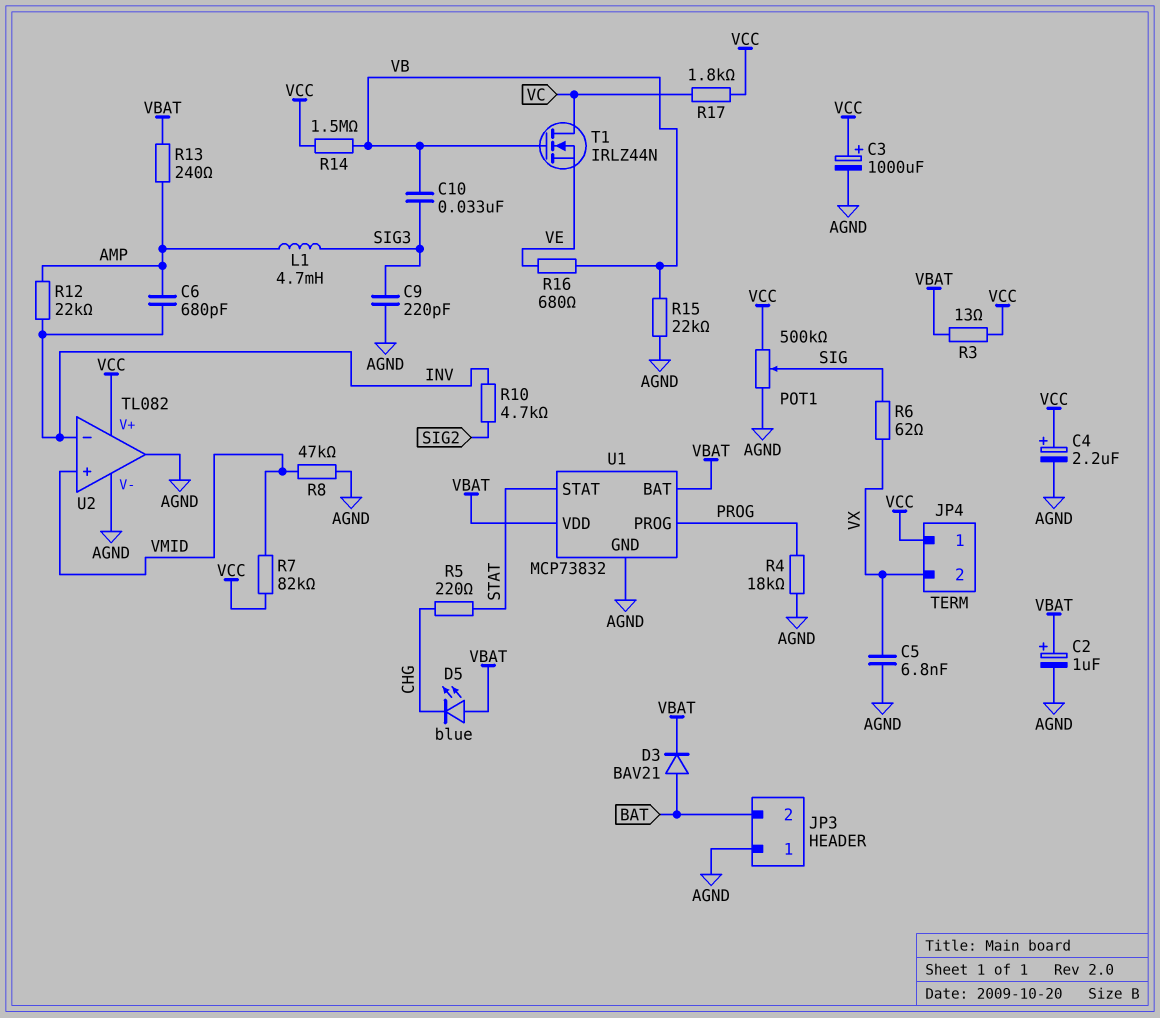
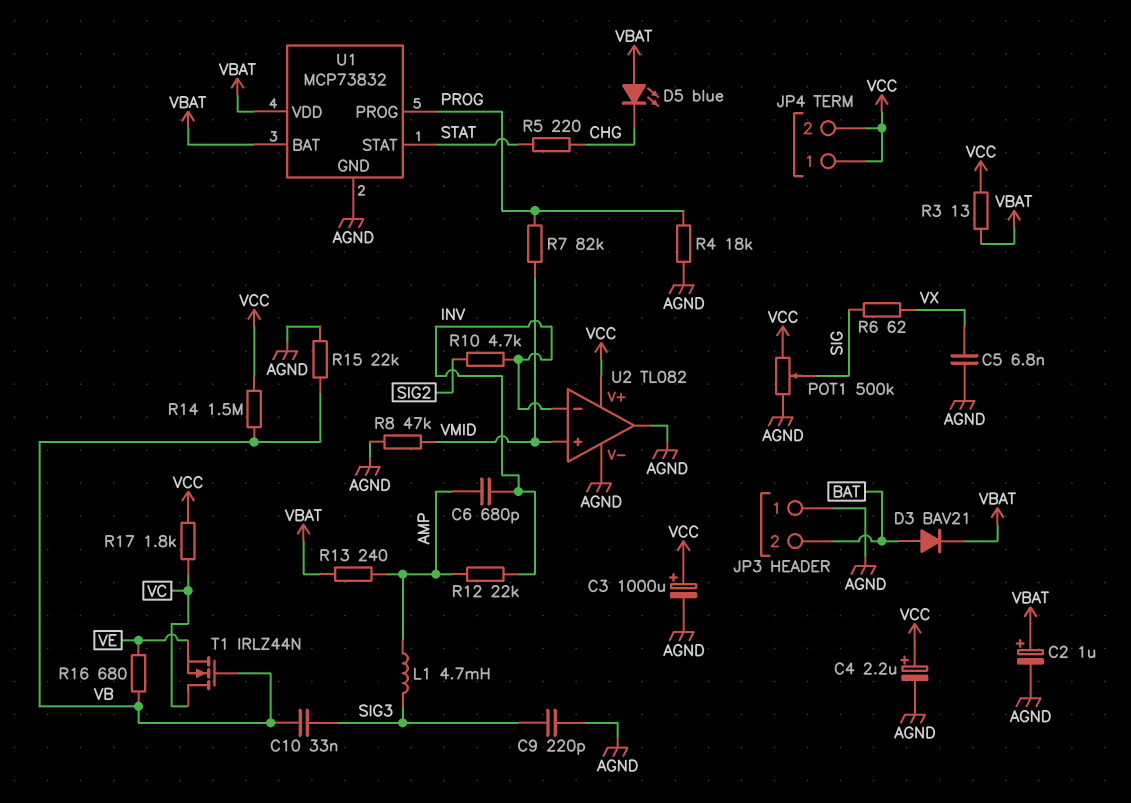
JP4 pin 2: VX -> VCC
R7: 82k (VCC, VMID) -> 82k (PROG, VMID)

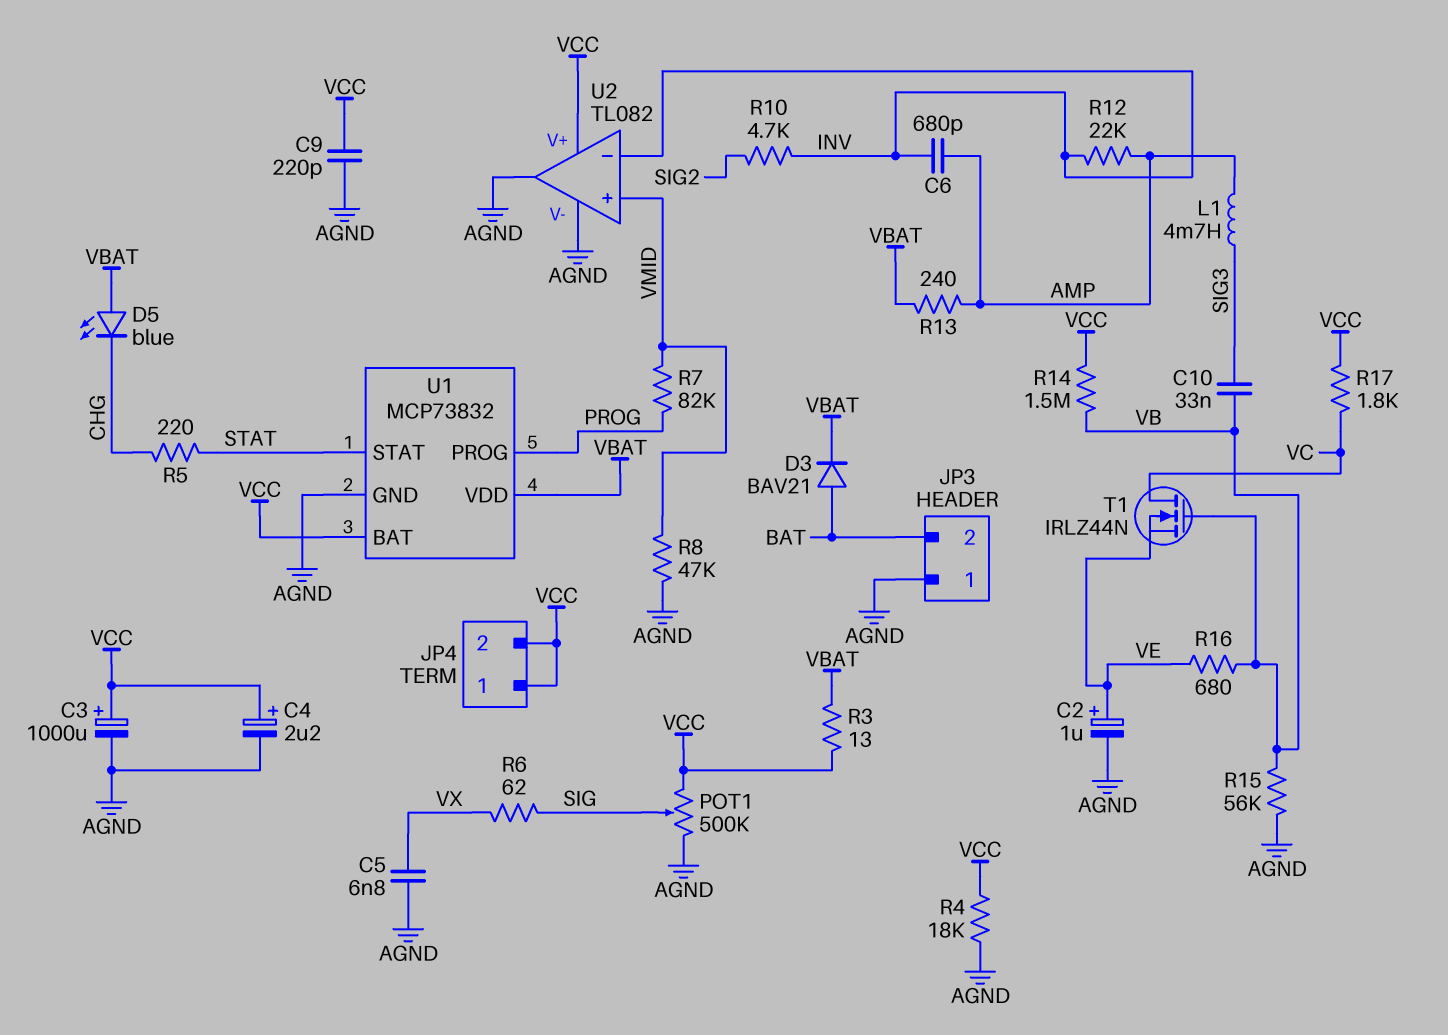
C2: 1uF (plus VBAT, minus AGND) -> 1uF (plus VE, minus AGND)
C9: 220pF (AGND, SIG3) -> 220pF (AGND, VCC)
R4: 18k (AGND, PROG) -> 18k (AGND, VCC)
R15: 22k (AGND, VB) -> 56k (AGND, VB)
U1 pin BAT: VBAT -> VCC

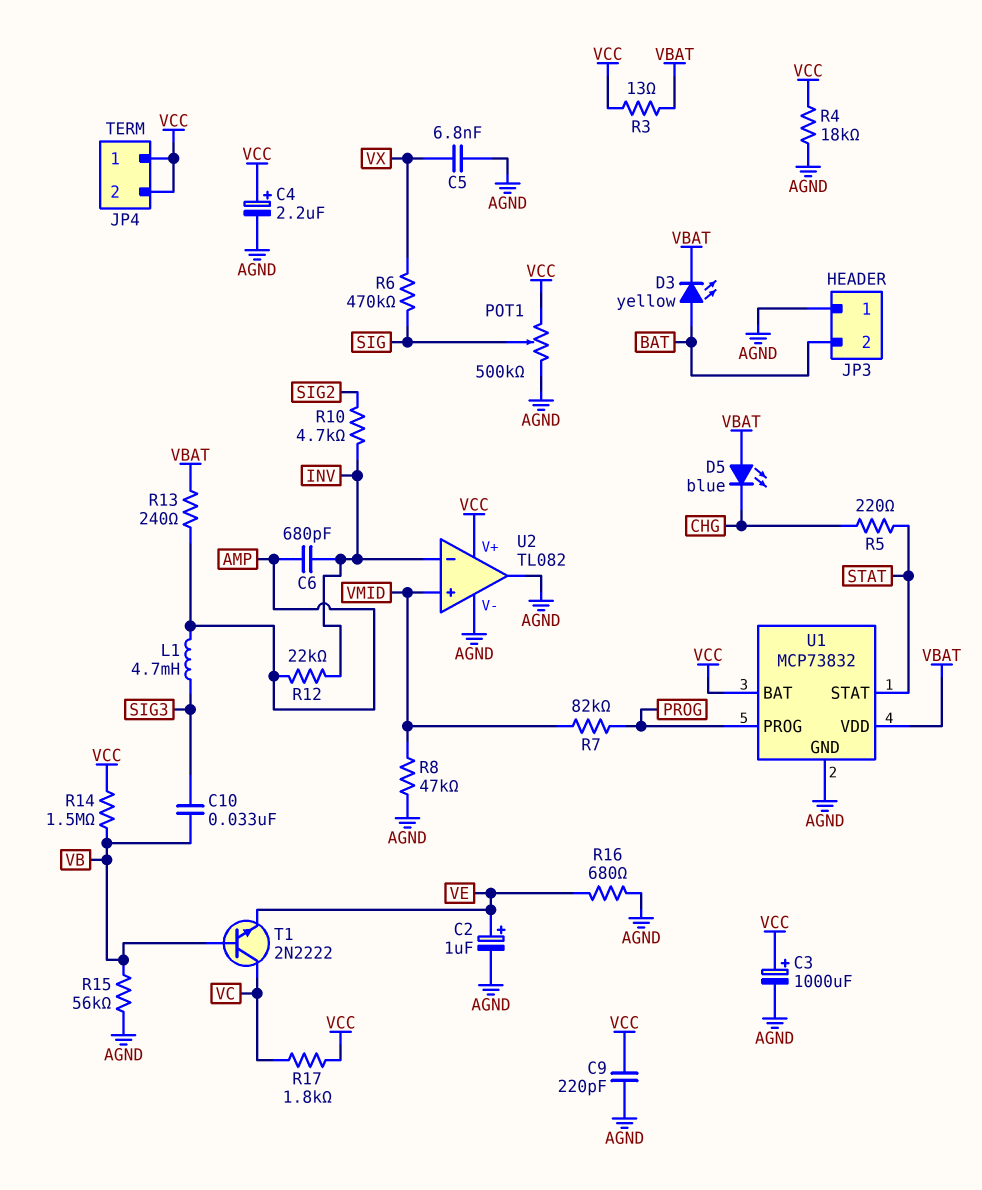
D3: diode BAV21 (A BAT, K VBAT) -> LED yellow (A BAT, K VBAT)
R6: 62 (SIG, VX) -> 470k (SIG, VX)
R16: 680 (VB, VE) -> 680 (AGND, VE)
T1: NMOS IRLZ44N (G VB, D VC, S VE) -> NPN 2N2222 (B VB, C VC, E VE)

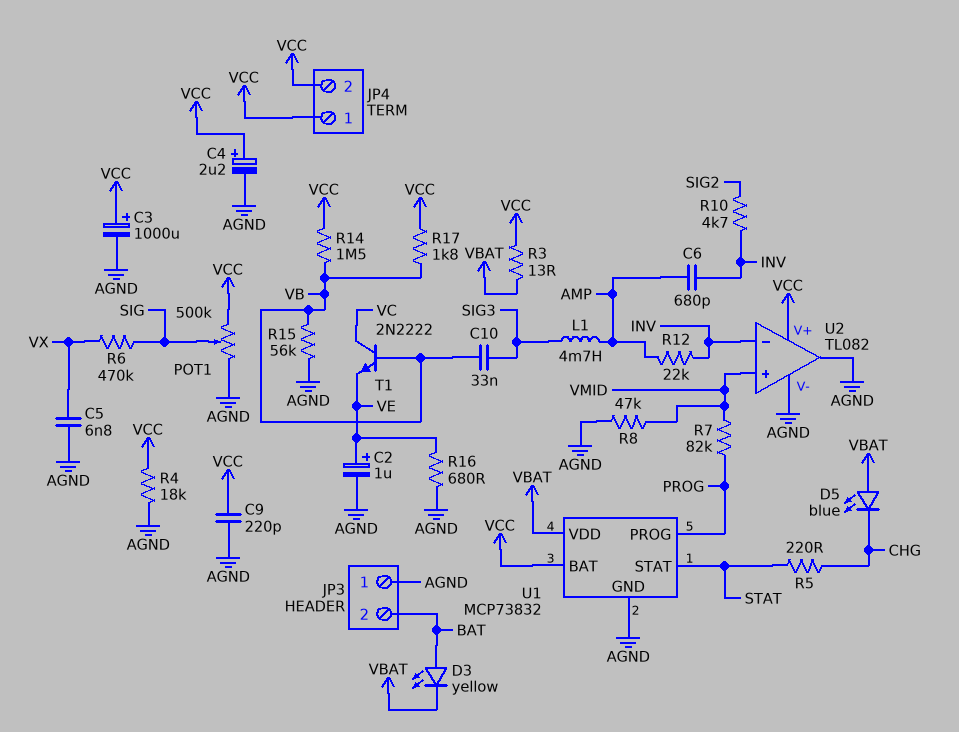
R13: 240 (AMP, VBAT) -> none
R17: 1.8k (VC, VCC) -> 1.8k (VB, VCC)

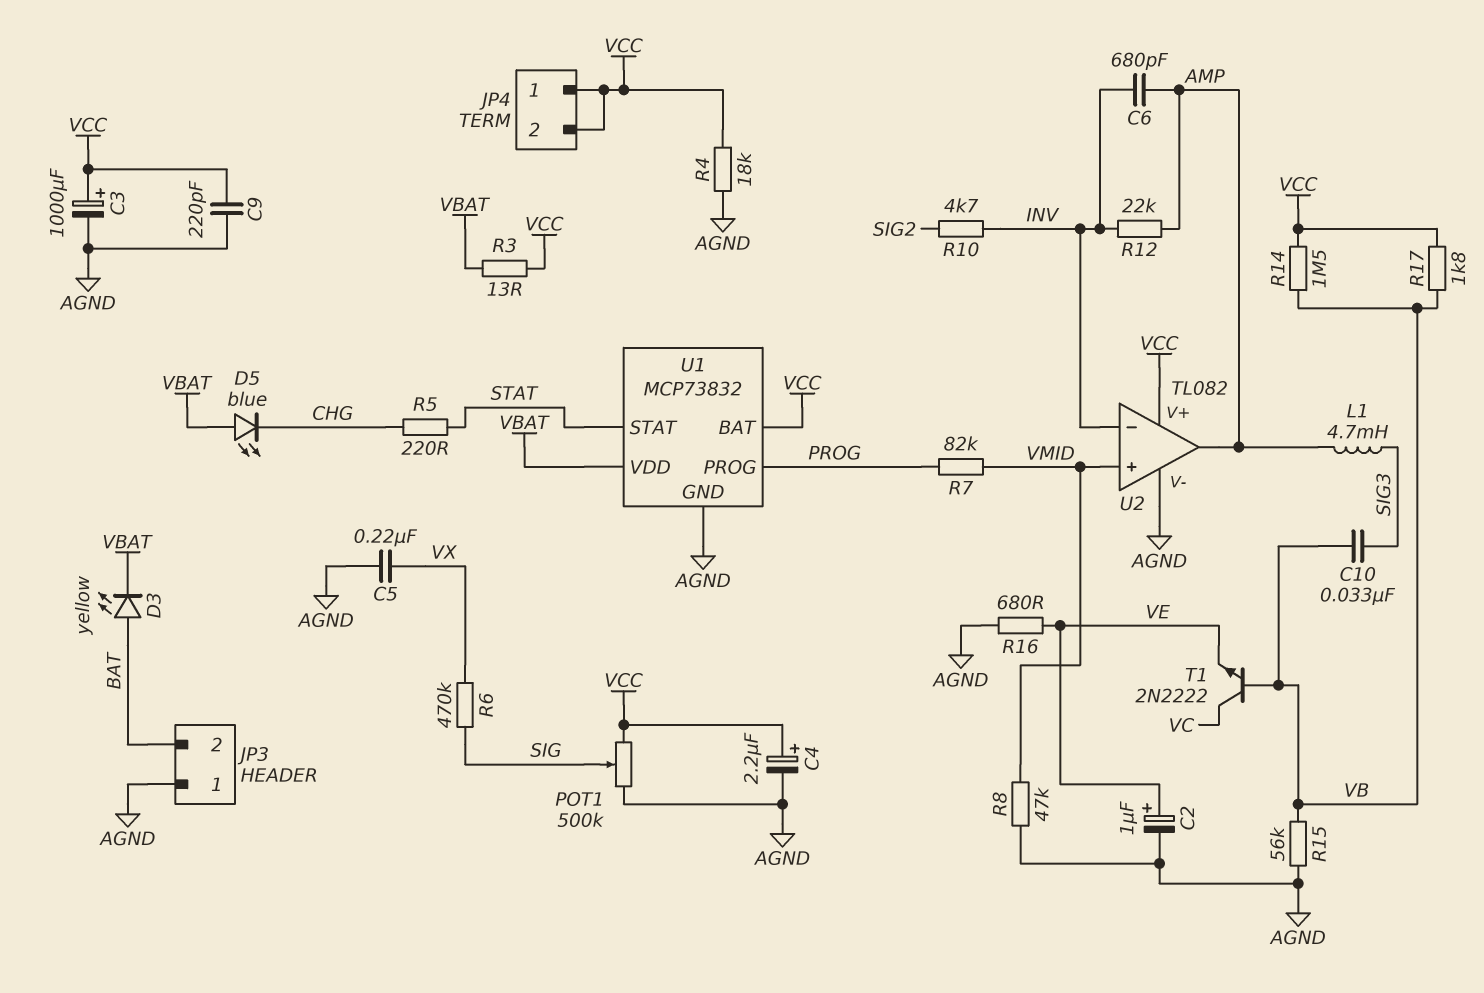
C5: 6.8nF (AGND, VX) -> 220nF (AGND, VX)
U2 pin out: AGND -> AMP

